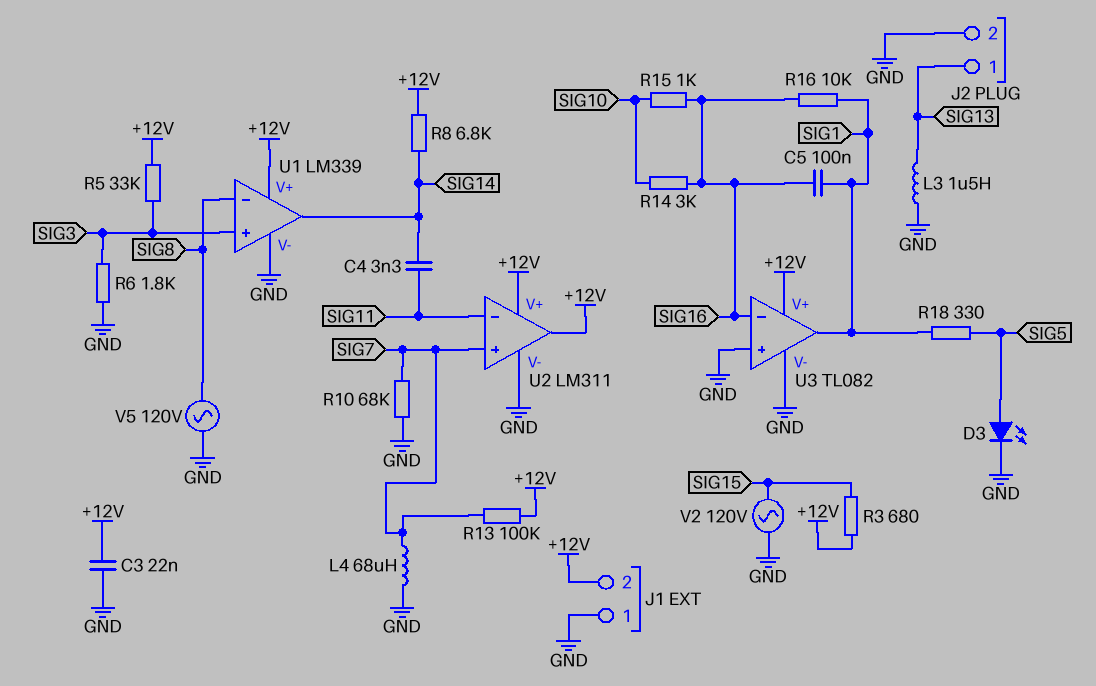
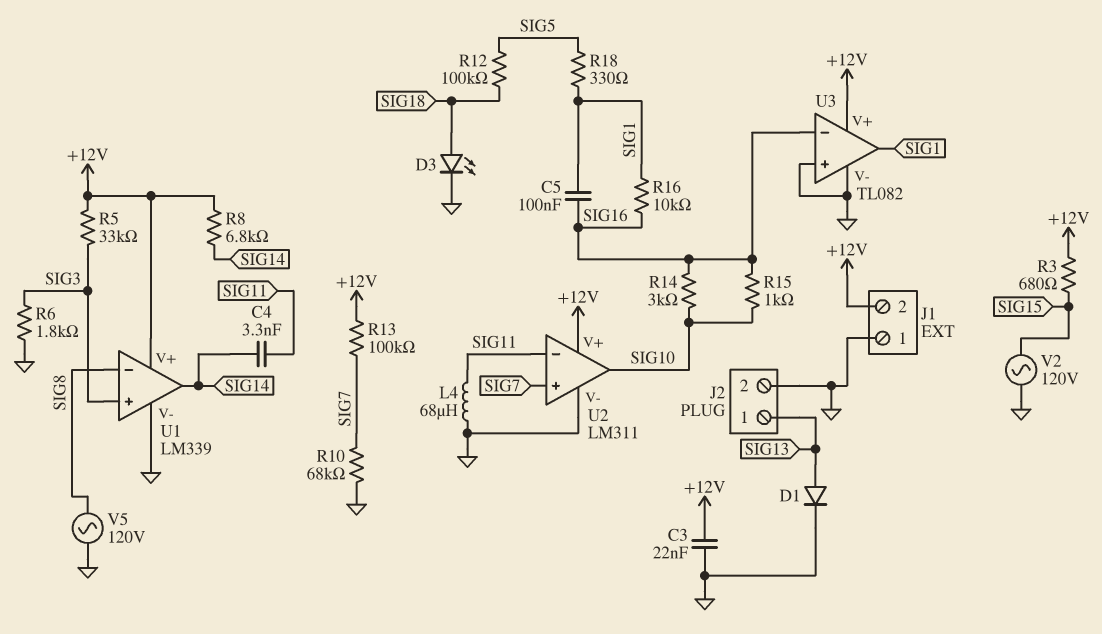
D1: none -> diode (A SIG13, K GND)
D3: LED (A SIG5, K GND) -> LED (A SIG18, K GND)
L3: 1.5uH (GND, SIG13) -> none
L4: 68uH (GND, SIG7) -> 68uH (GND, SIG11)
R12: none -> 100k (SIG5, SIG18)
U2 pin out: +12V -> SIG10

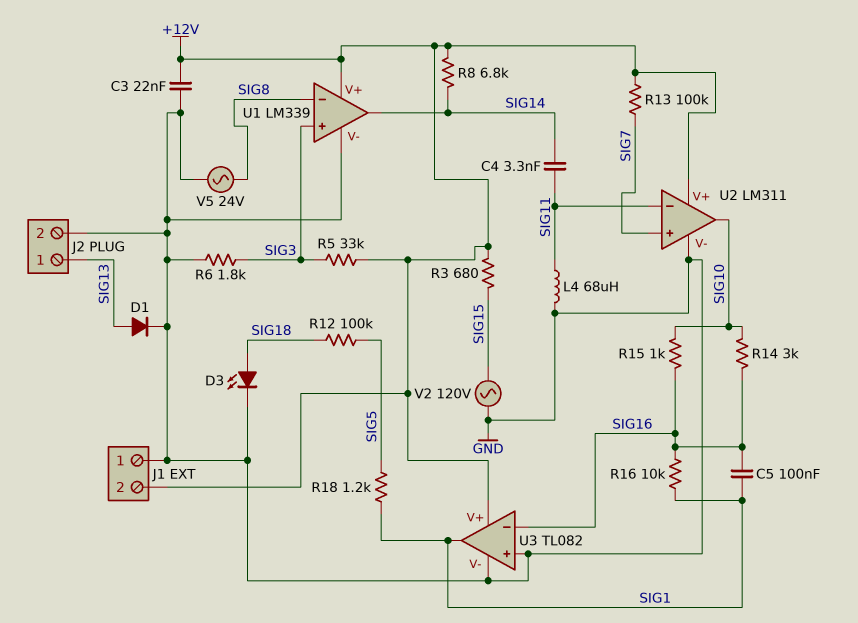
R10: 68k (GND, SIG7) -> none
R18: 330 (SIG1, SIG5) -> 1.2k (SIG1, SIG5)
V5: AC 120V (GND, SIG8) -> AC 24V (GND, SIG8)

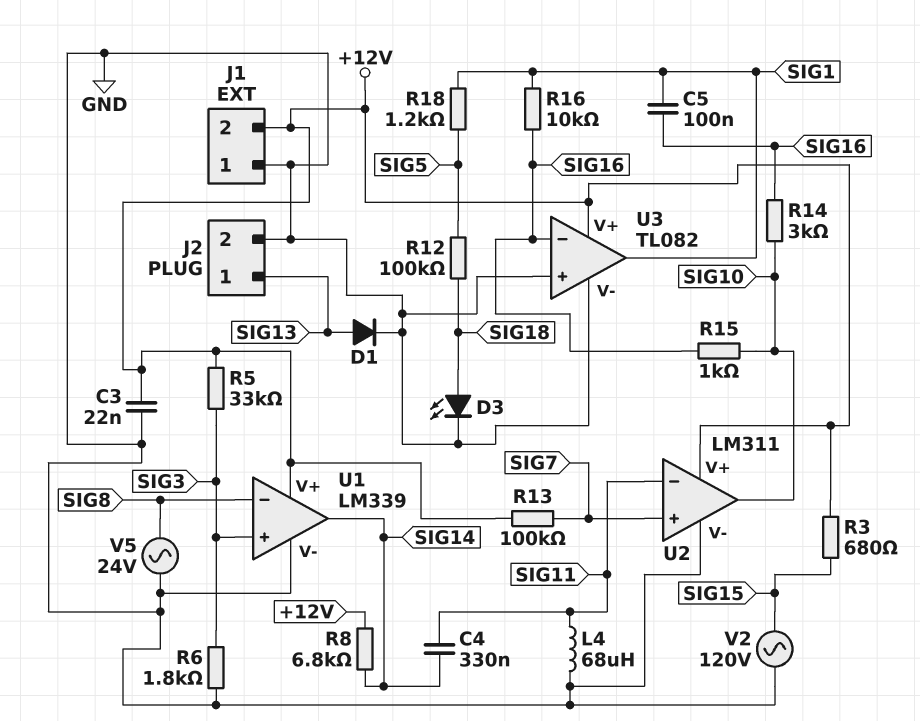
C4: 3.3nF (SIG11, SIG14) -> 330nF (SIG11, SIG14)

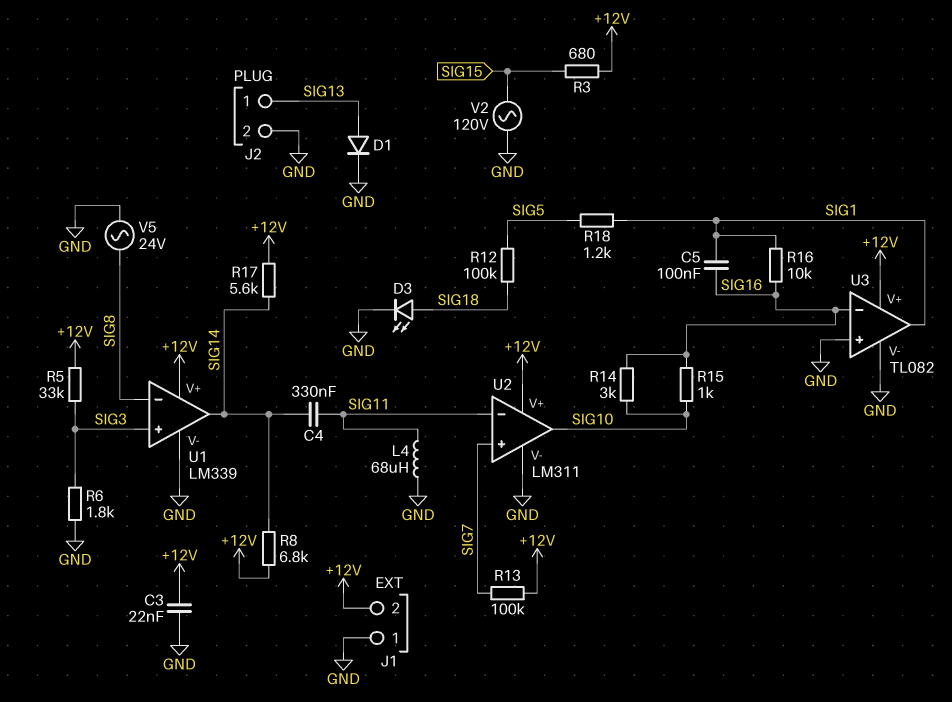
R17: none -> 5.6k (+12V, SIG14)

